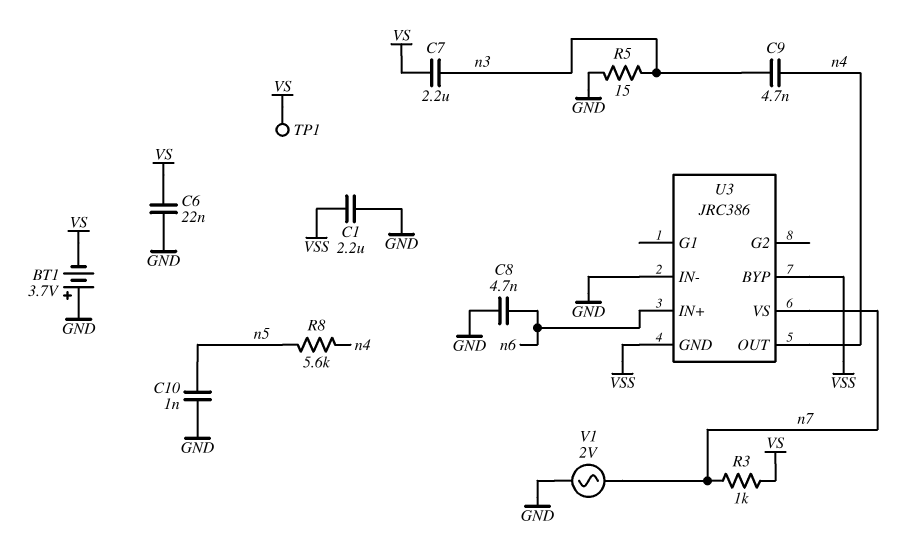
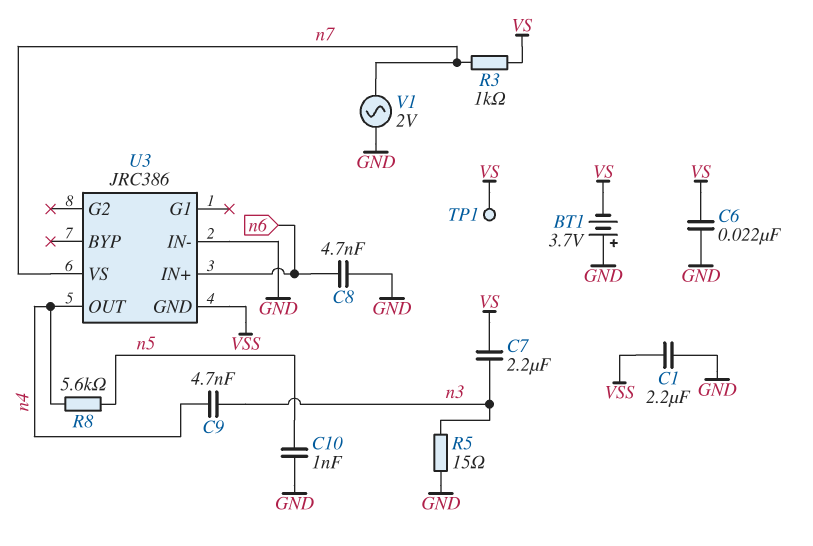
U3 pin BYP: VSS -> none

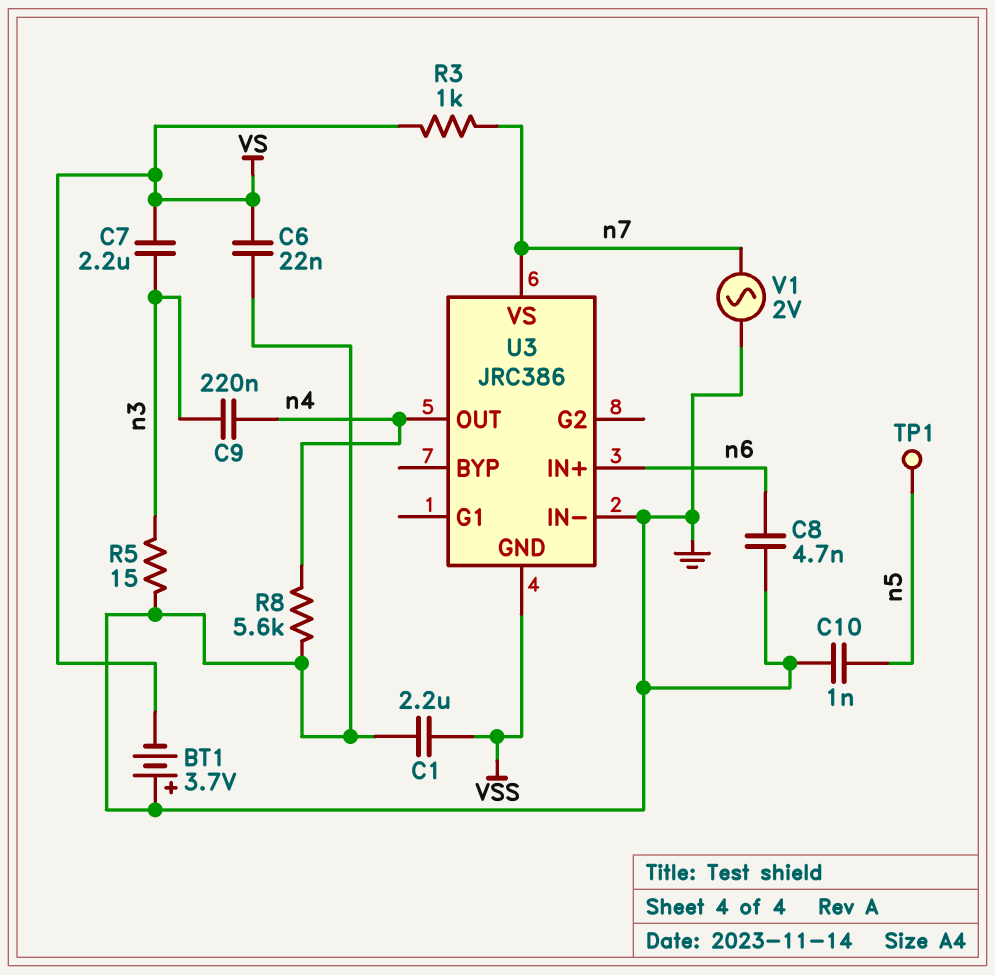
C9: 4.7nF (n3, n4) -> 220nF (n3, n4)
R8: 5.6k (n4, n5) -> 5.6k (GND, n4)
TP1: test point (VS) -> test point (n5)

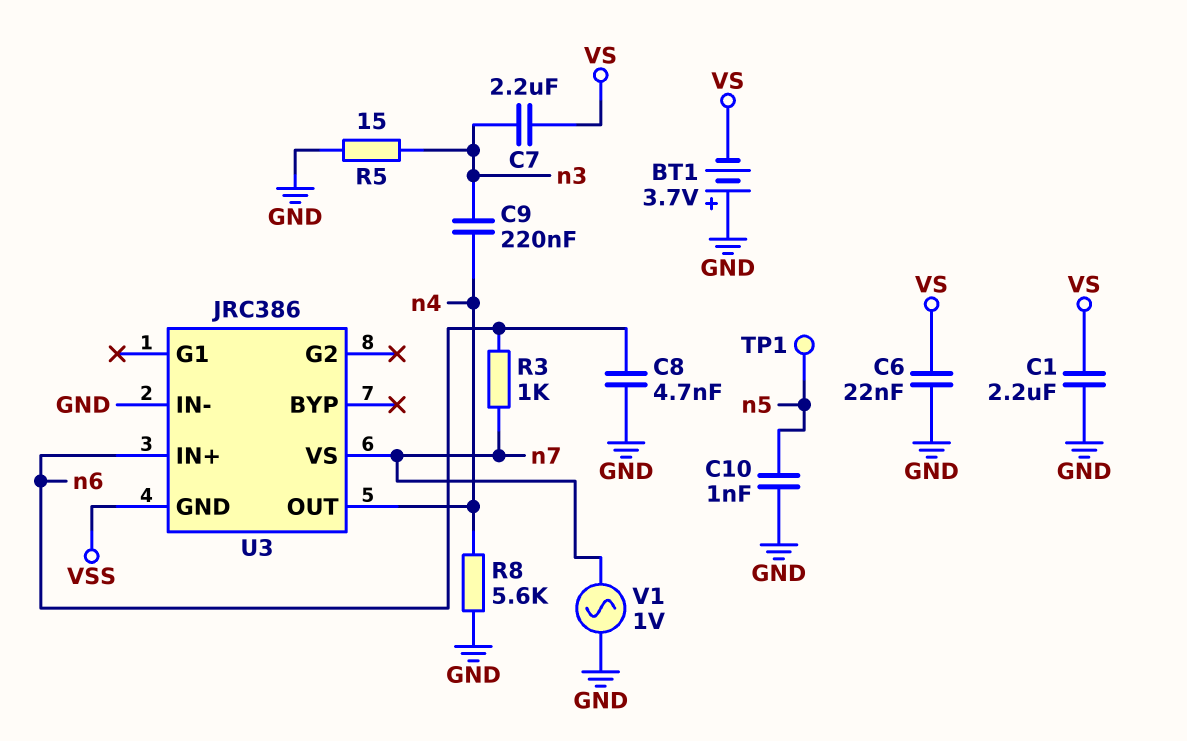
C1: 2.2uF (GND, VSS) -> 2.2uF (GND, VS)
R3: 1k (VS, n7) -> 1k (n6, n7)
V1: AC 2V (GND, n7) -> AC 1V (GND, n7)

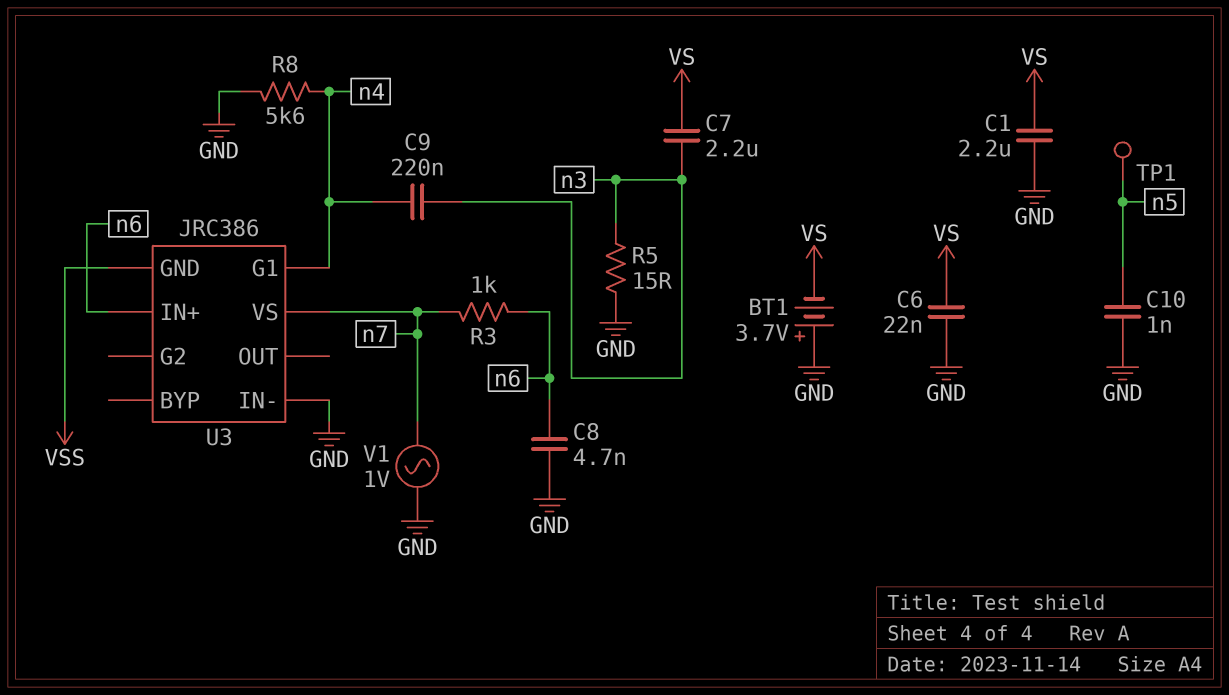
U3 pin G1: none -> n4
U3 pin OUT: n4 -> none

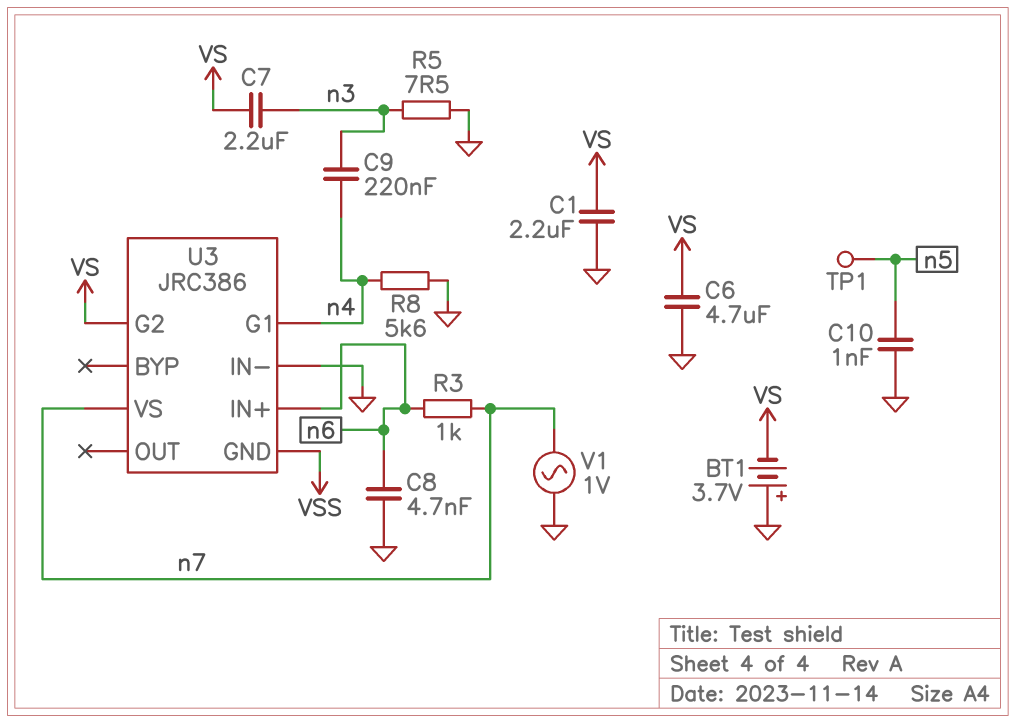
C6: 22nF (GND, VS) -> 4.7uF (GND, VS)
R5: 15 (GND, n3) -> 7.5 (GND, n3)
U3 pin G2: none -> VS

